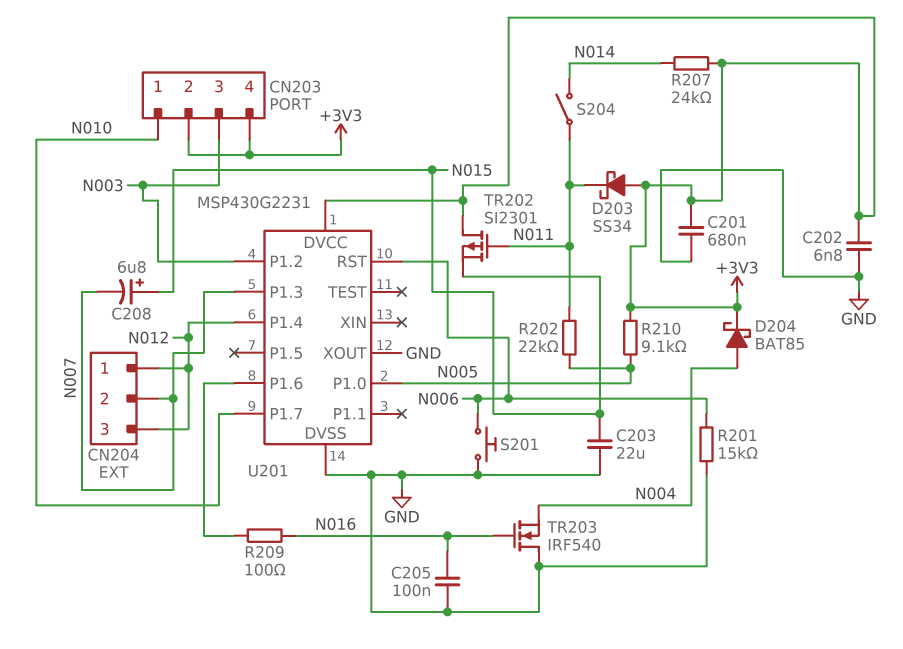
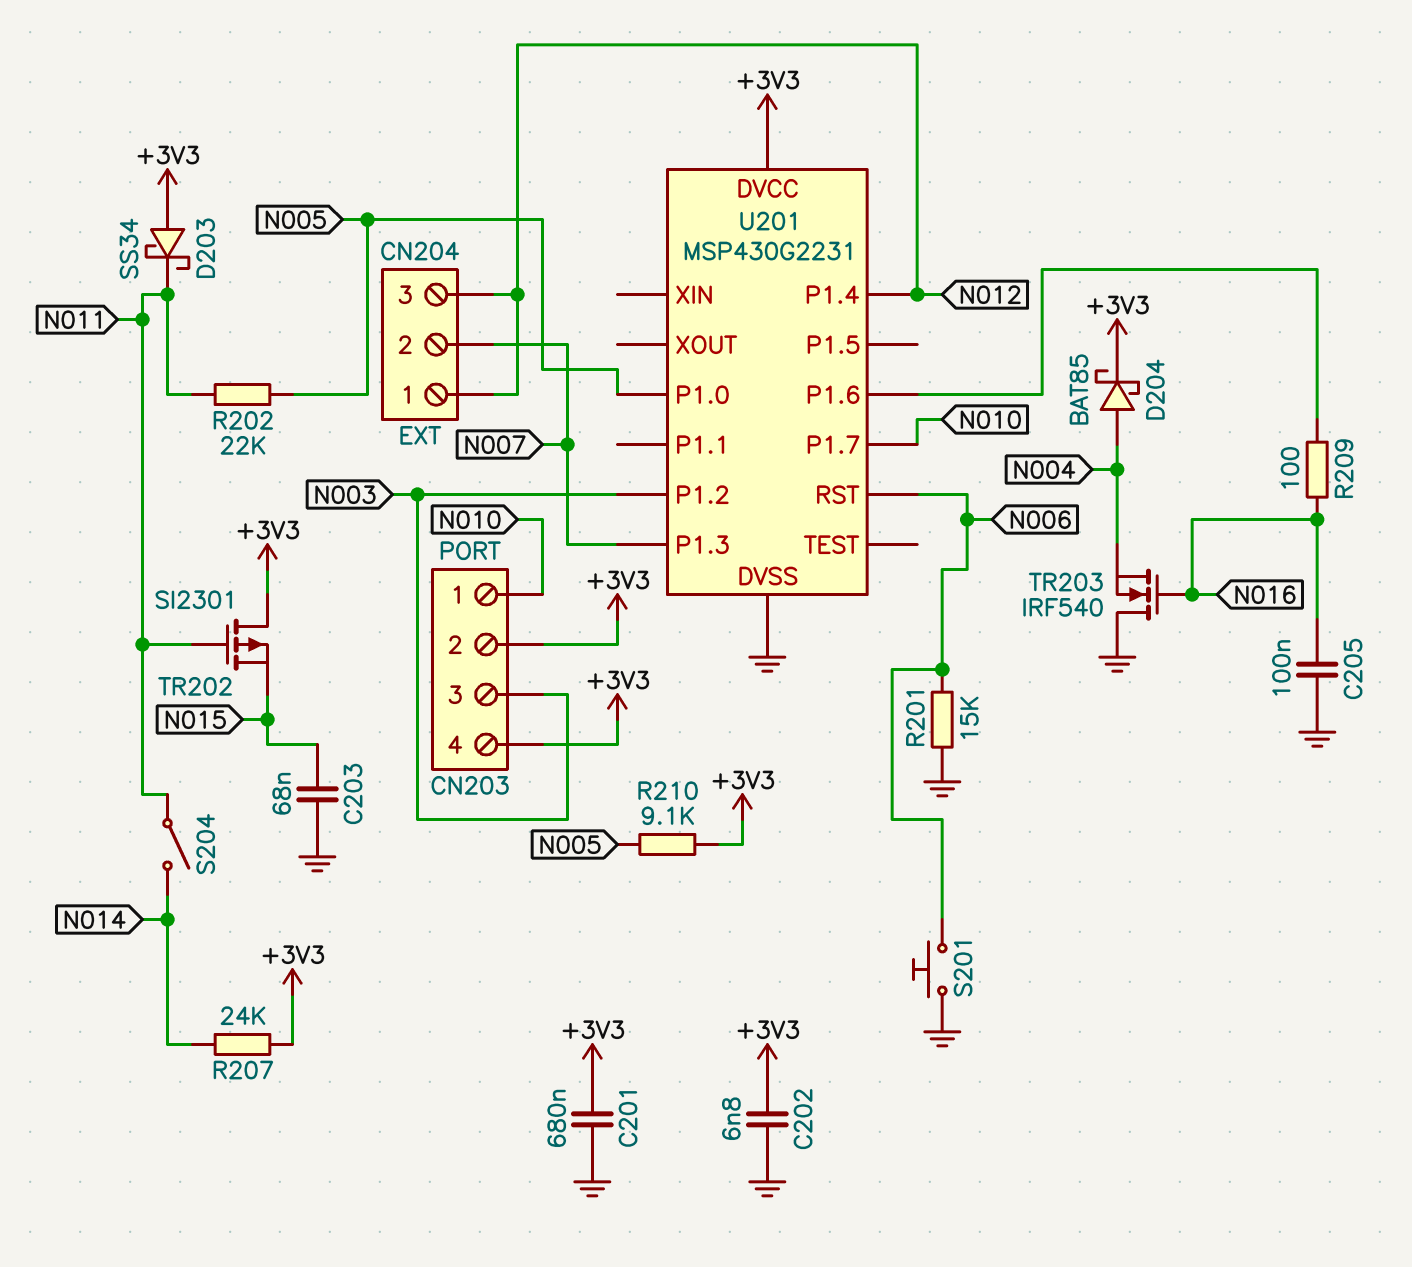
C203: 22uF (GND, N015) -> 68nF (GND, N015)
C208: 6.8uF (plus N015, minus N007) -> none
U201 pin XOUT: GND -> none

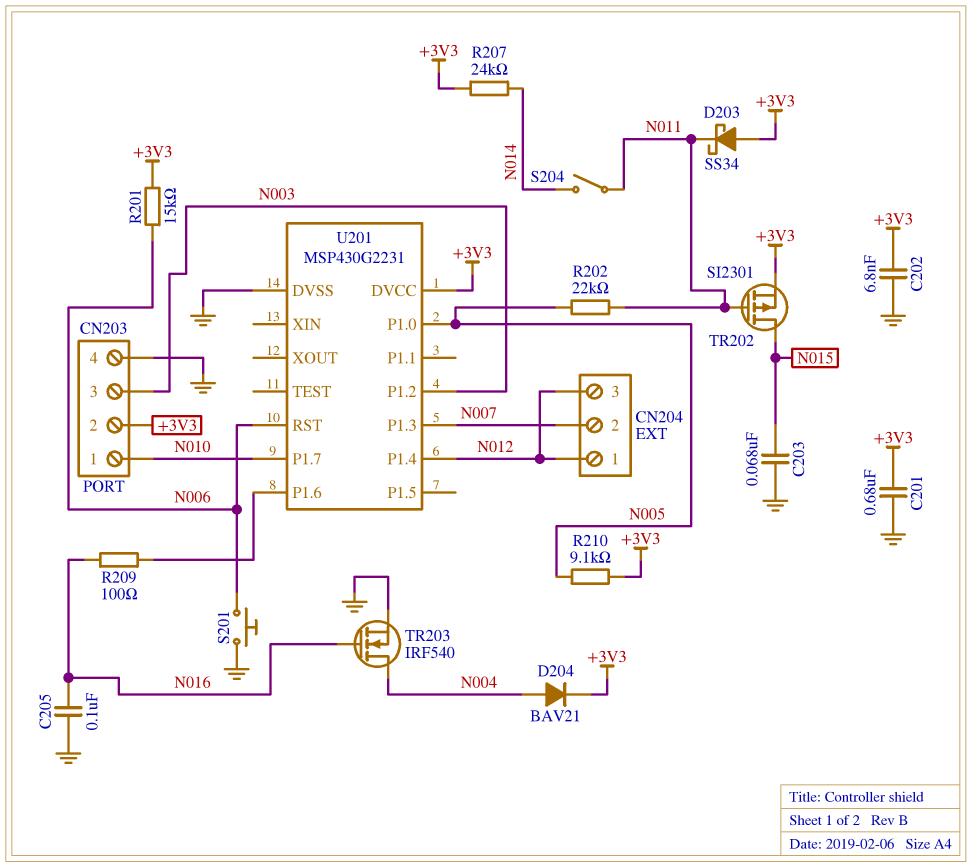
CN203 pin 4: +3V3 -> GND
D204: schottky BAT85 (A N004, K +3V3) -> diode BAV21 (A N004, K +3V3)
R201: 15k (GND, N006) -> 15k (+3V3, N006)
TR202: PMOS SI2301 (G N011, D +3V3, S N015) -> PMOS SI2301 (G N011, D N015, S +3V3)
TR203: NMOS IRF540 (G N016, D GND, S N004) -> NMOS IRF540 (G N016, D N004, S GND)

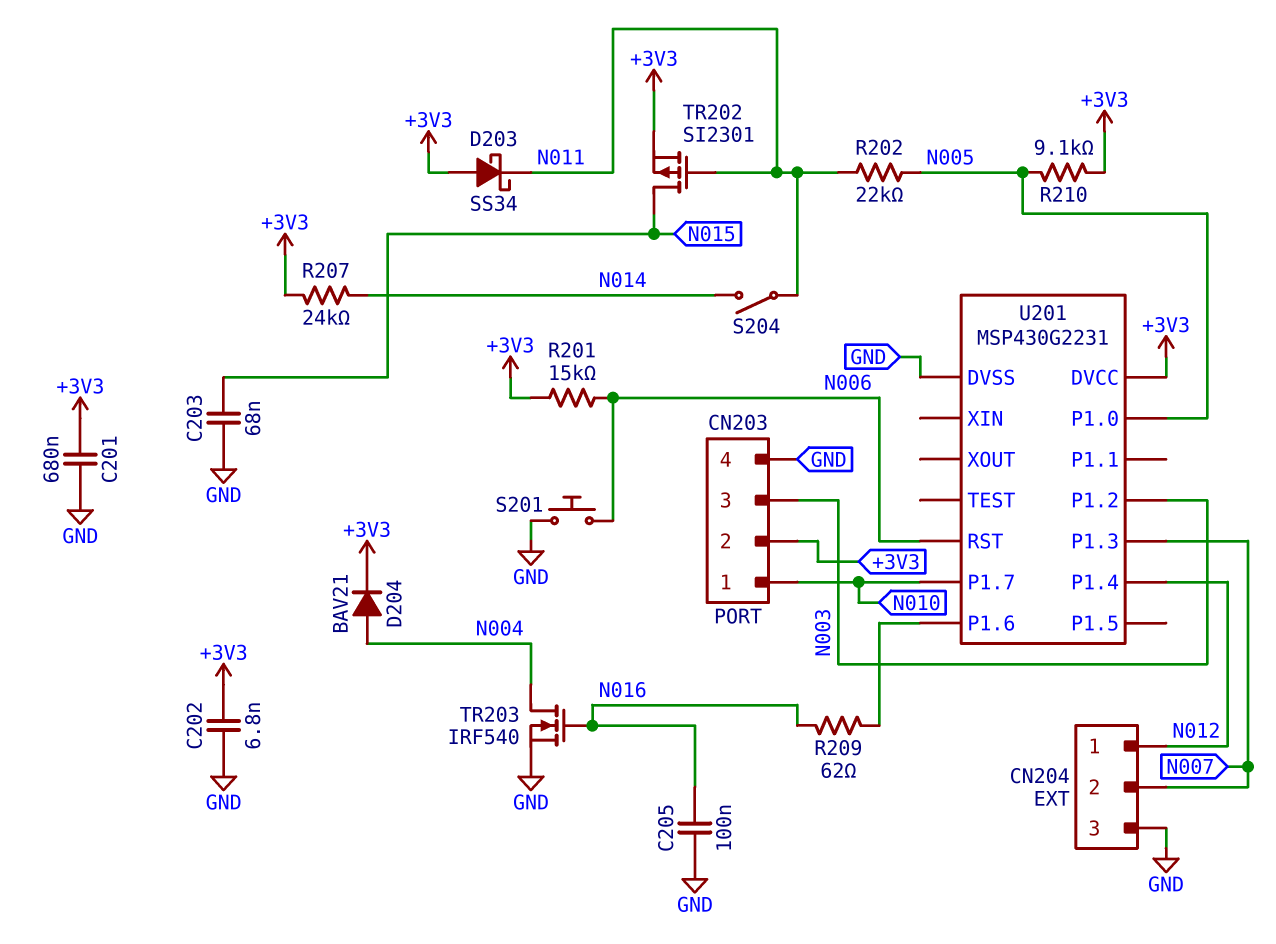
CN204 pin 3: N012 -> GND
R209: 100 (N016, U201/P1.6) -> 62 (N016, U201/P1.6)

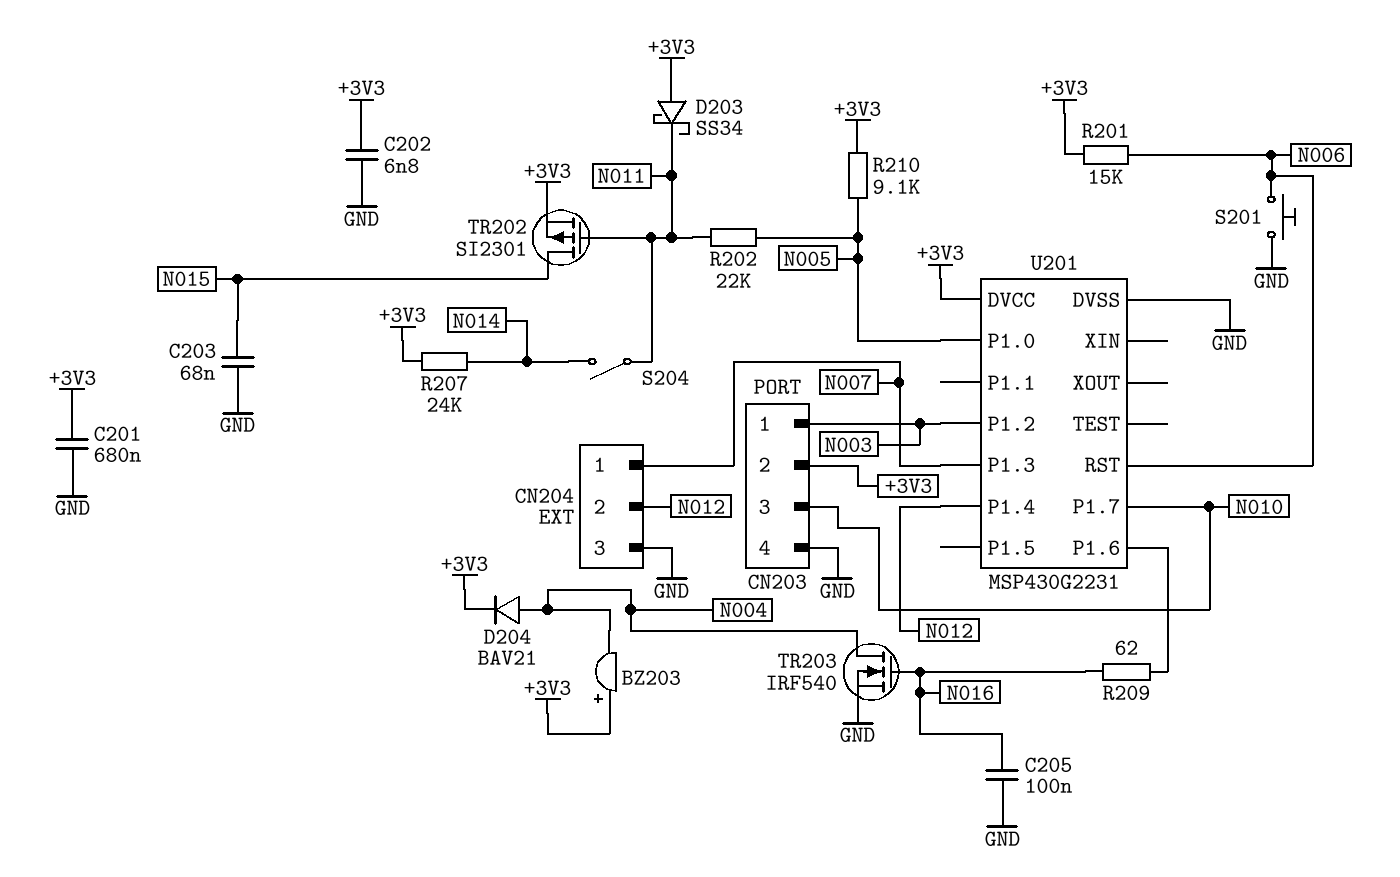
BZ203: none -> buzzer (plus +3V3, minus N004)
CN203 pin 1: N010 -> N003
CN203 pin 3: N003 -> N010
CN204 pin 1: N012 -> N007
CN204 pin 2: N007 -> N012

